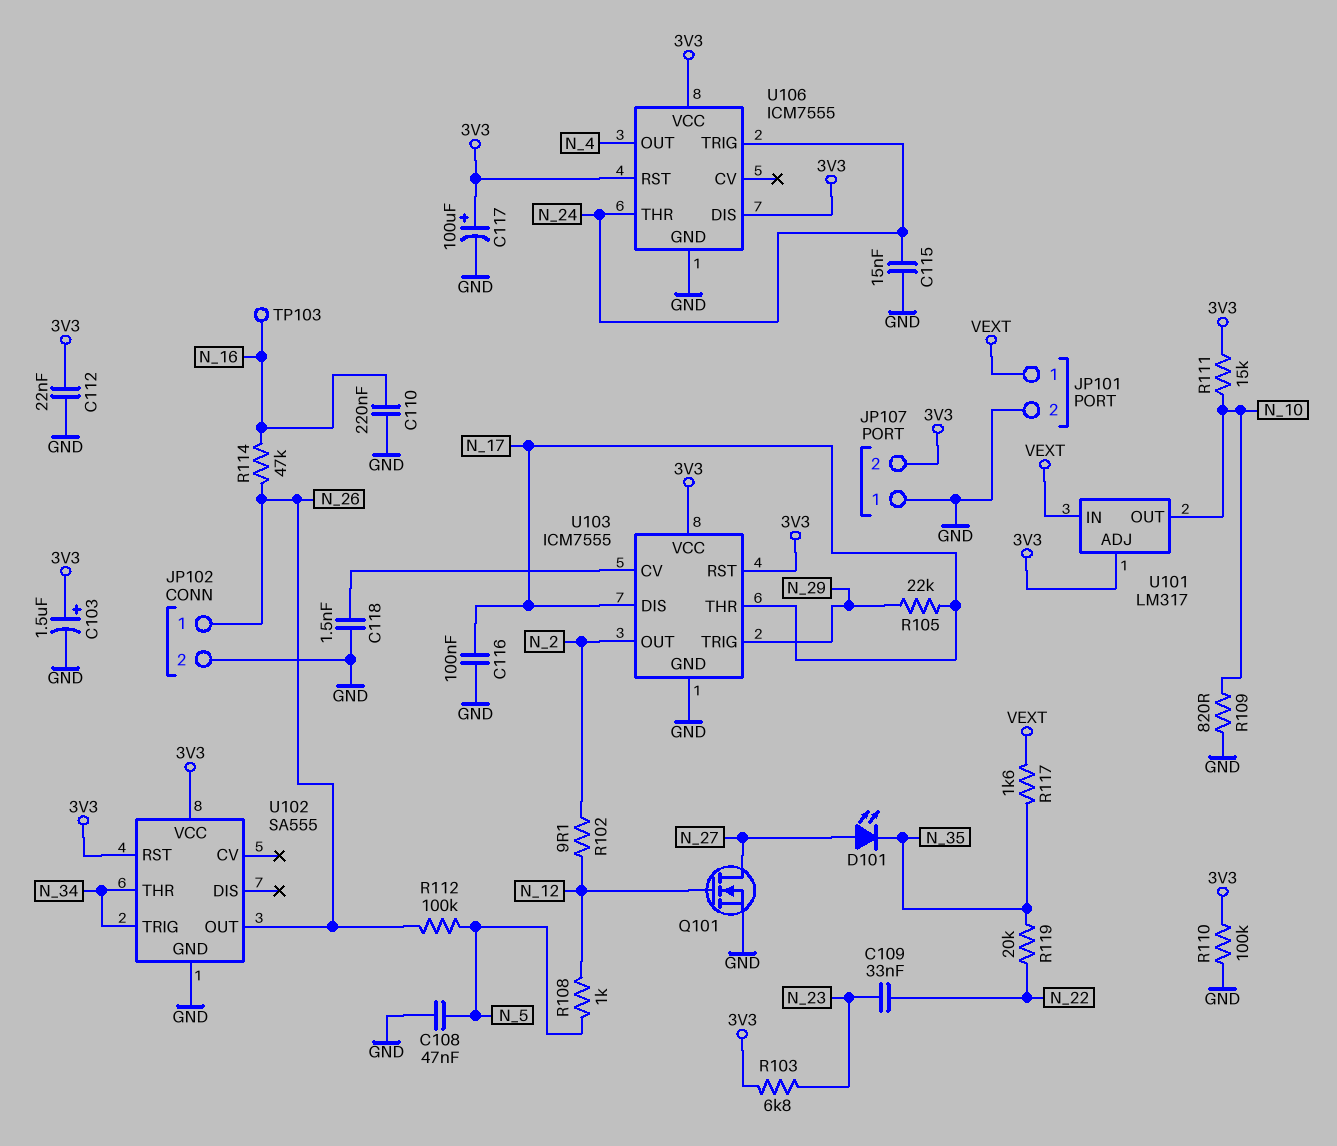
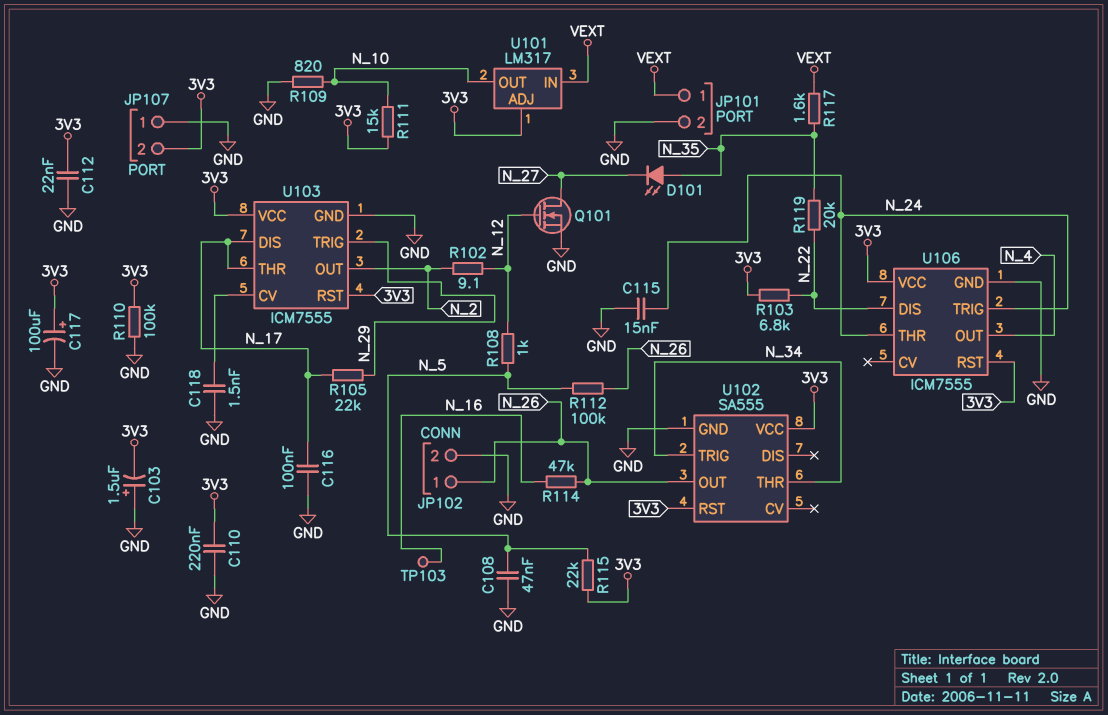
C103: 1.5uF (plus 3V3, minus GND) -> 1.5uF (plus GND, minus 3V3)
C109: 33nF (N_22, N_23) -> none
C110: 220nF (GND, N_16) -> 220nF (3V3, GND)
D101: LED (A N_27, K N_35) -> LED (A N_35, K N_27)
R103: 6.8k (3V3, N_23) -> 6.8k (3V3, N_22)
R115: none -> 22k (3V3, N_5)
U106 pin DIS: 3V3 -> N_22

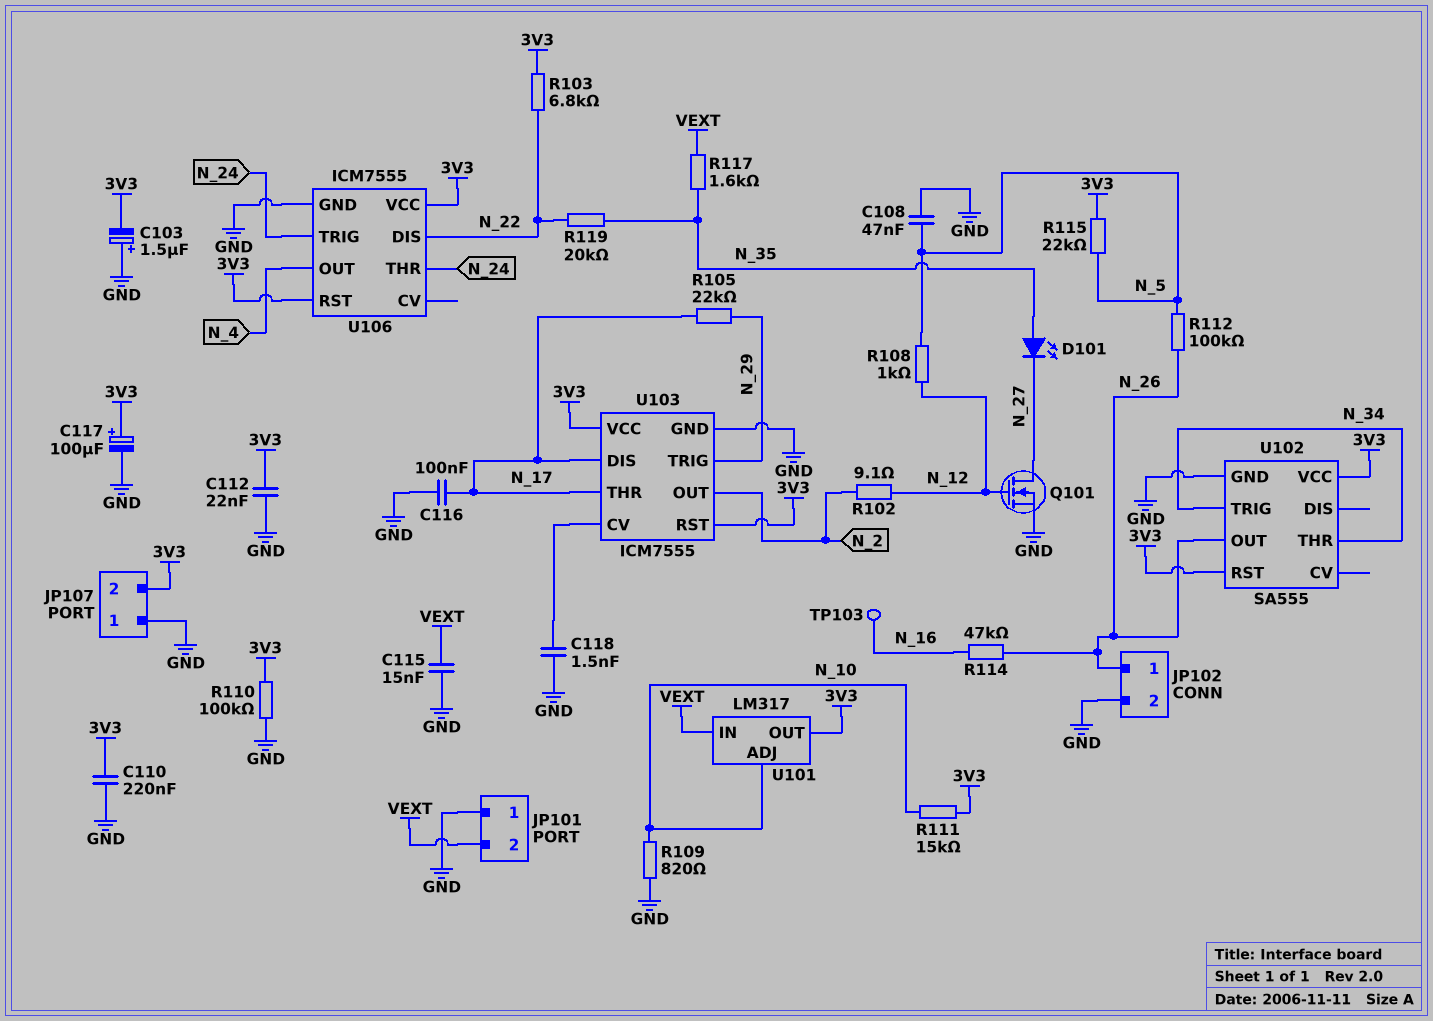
C115: 15nF (GND, N_24) -> 15nF (GND, VEXT)
JP101 pin 1: VEXT -> GND
JP101 pin 2: GND -> VEXT
U101 pin ADJ: 3V3 -> N_10
U101 pin OUT: N_10 -> 3V3

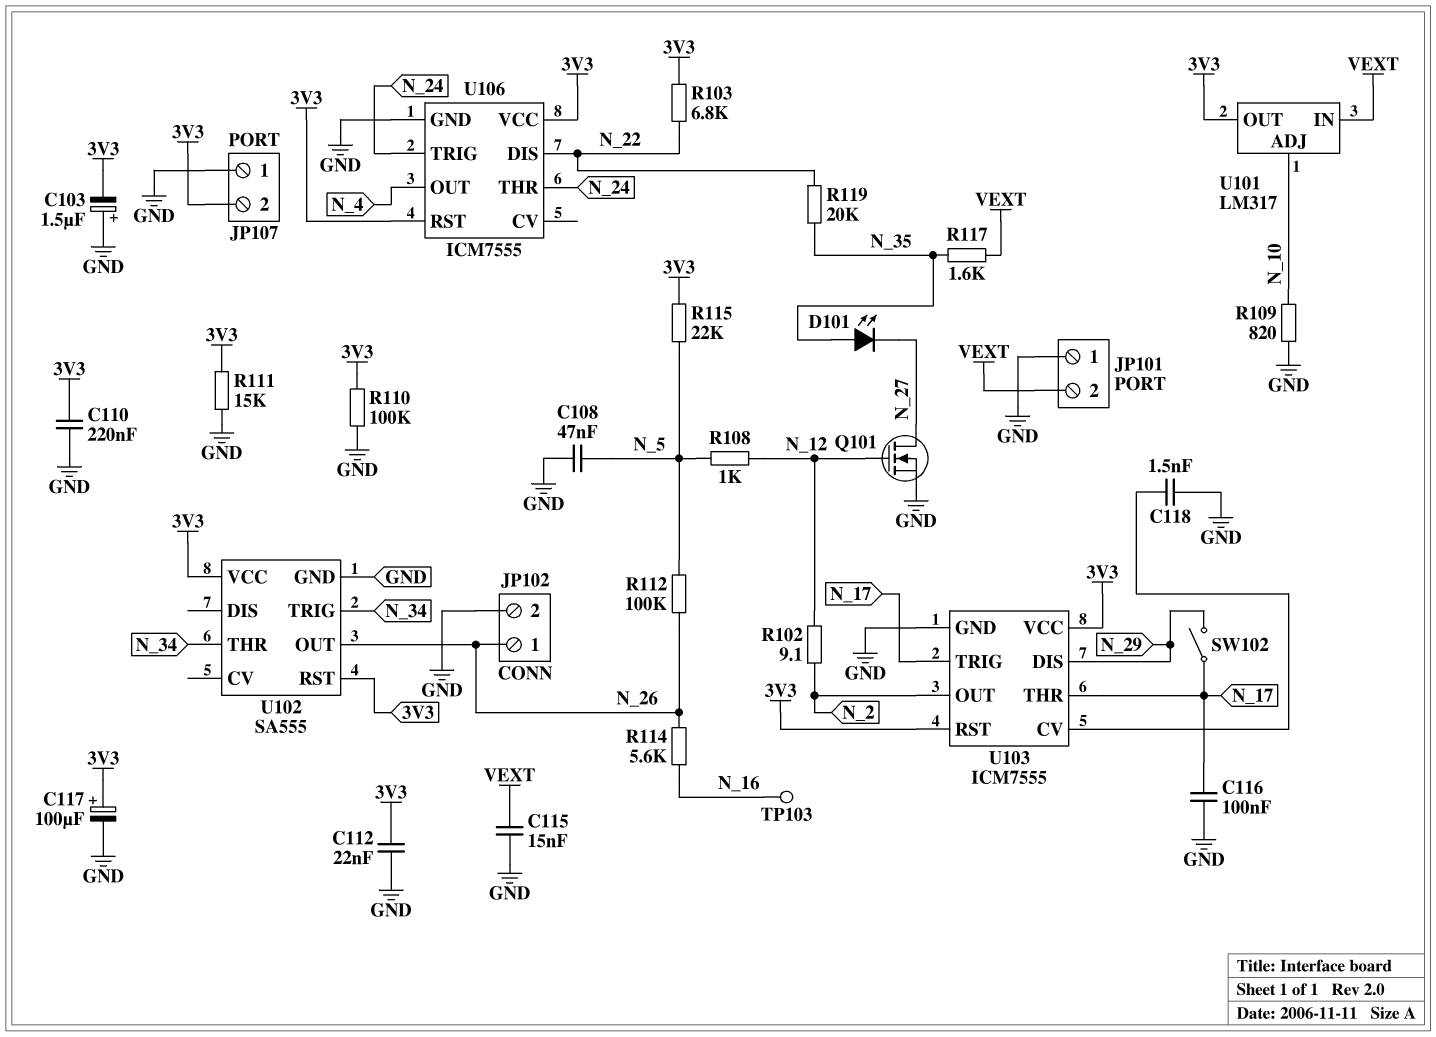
R105: 22k (N_17, N_29) -> none
R111: 15k (3V3, N_10) -> 15k (3V3, GND)
R114: 47k (N_16, N_26) -> 5.6k (N_16, N_26)
SW102: none -> switch (N_17, N_29)
U103 pin DIS: N_17 -> N_29
U103 pin TRIG: N_29 -> N_17

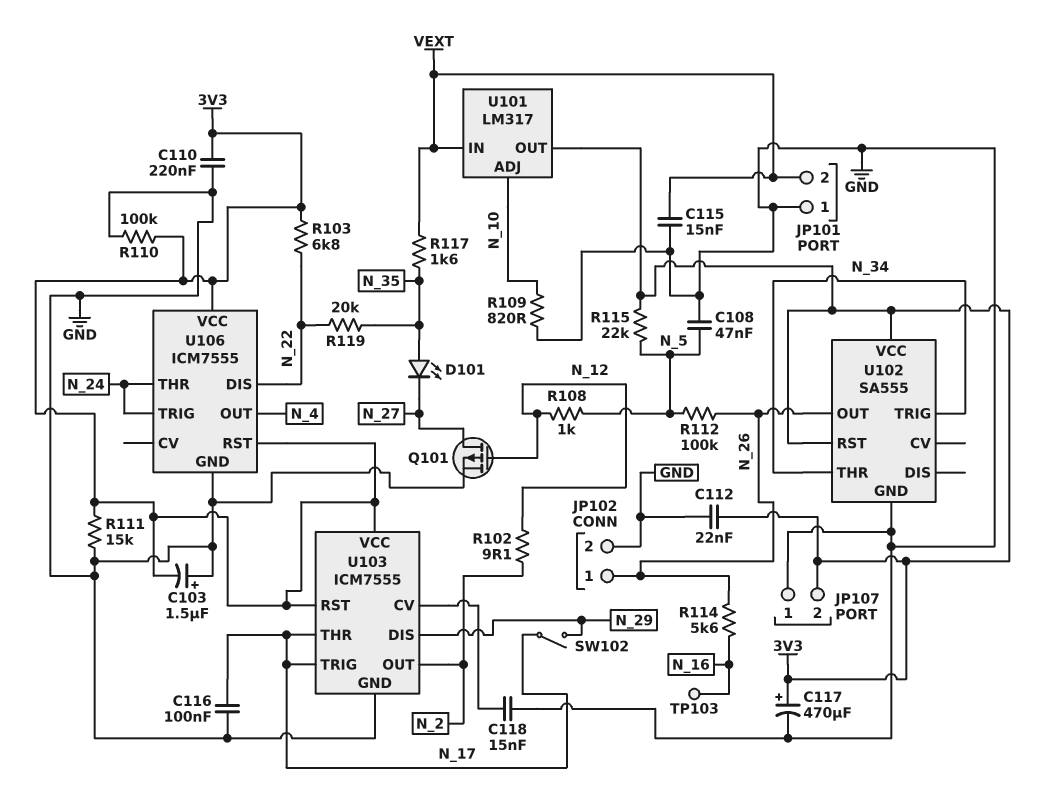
C117: 100uF (plus 3V3, minus GND) -> 470uF (plus 3V3, minus GND)
C118: 1.5nF (GND, U103/CV) -> 15nF (GND, U103/CV)
Q101: NMOS (G N_12, D N_27, S GND) -> PMOS (G N_12, D N_27, S GND)

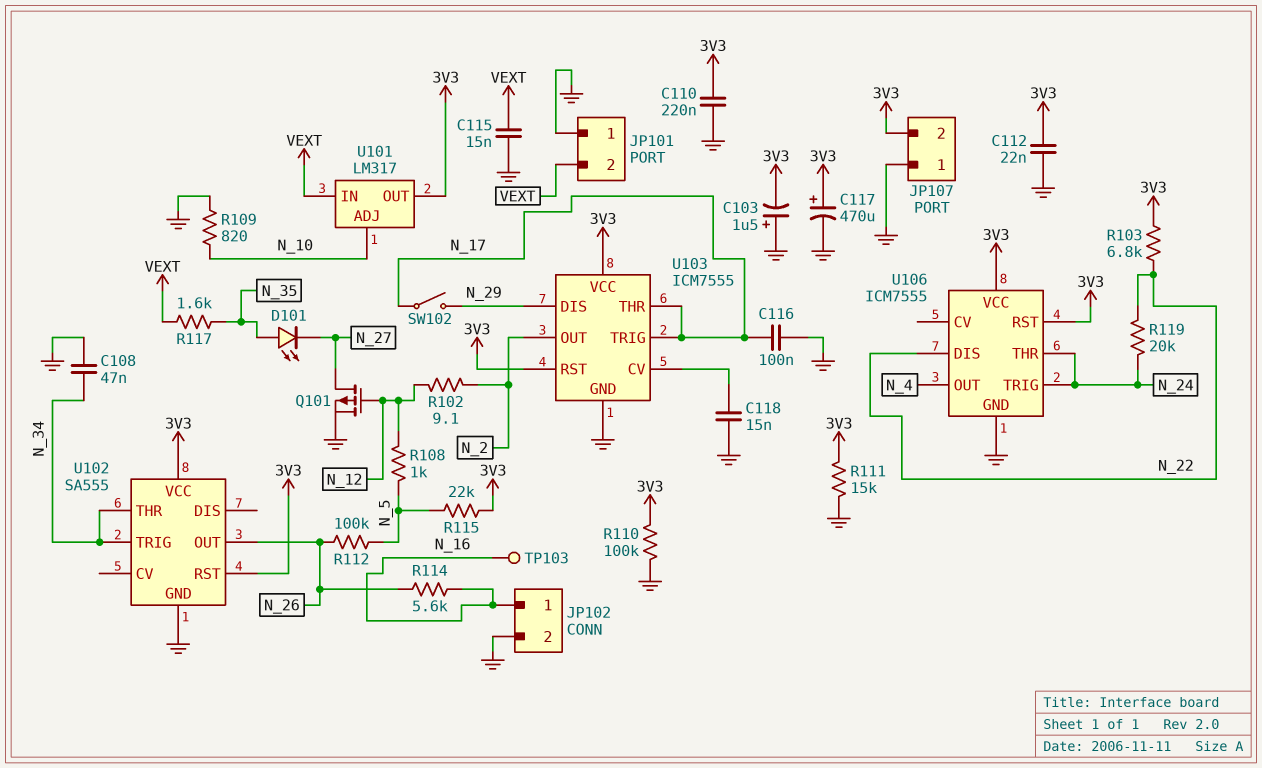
C108: 47nF (GND, N_5) -> 47nF (GND, N_34)
JP102 pin 1: N_26 -> N_16
R119: 20k (N_22, N_35) -> 20k (N_22, N_24)

